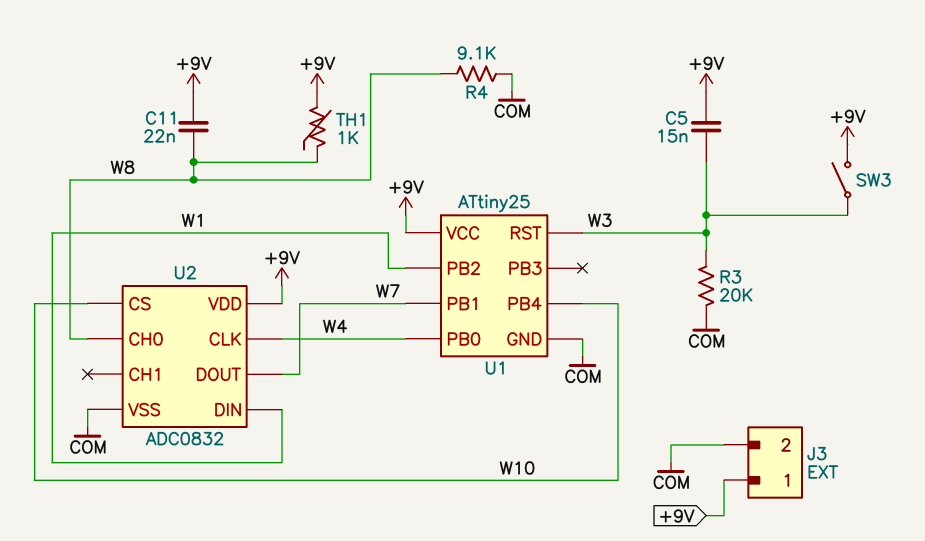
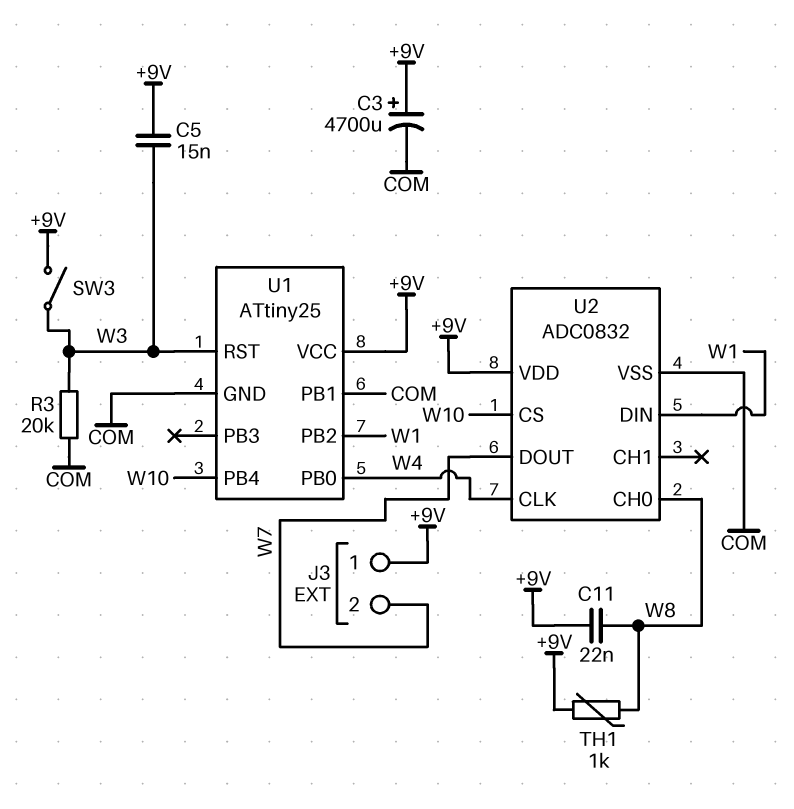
C3: none -> 4700uF (plus +9V, minus COM)
J3 pin 2: COM -> W7
R4: 9.1k (COM, W8) -> none
U1 pin PB1: W7 -> COM

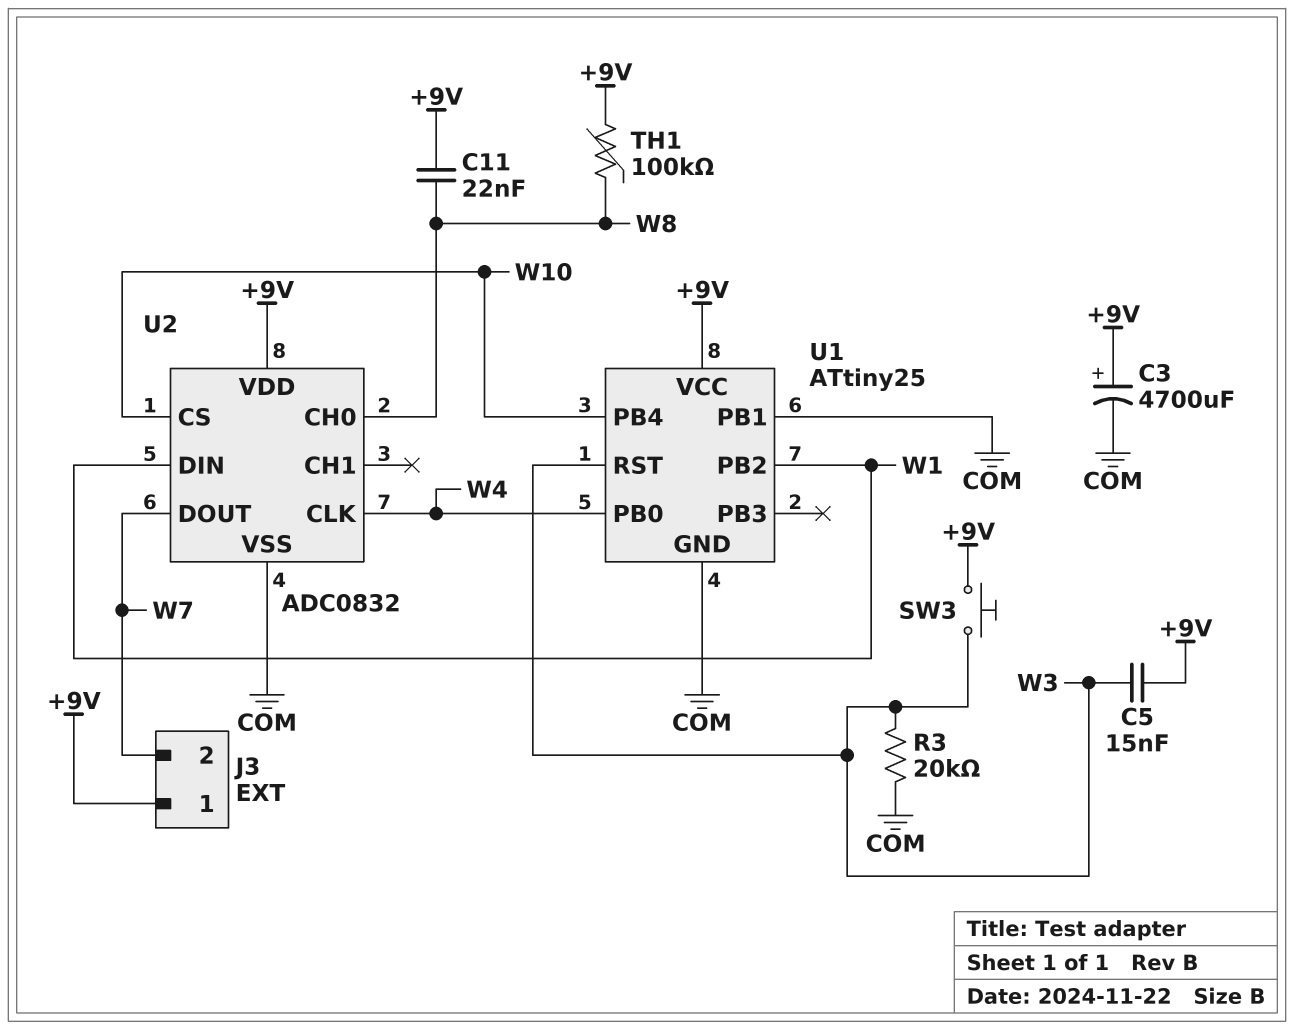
SW3: switch (+9V, W3) -> button (+9V, W3)
TH1: 1k (+9V, W8) -> 100k (+9V, W8)

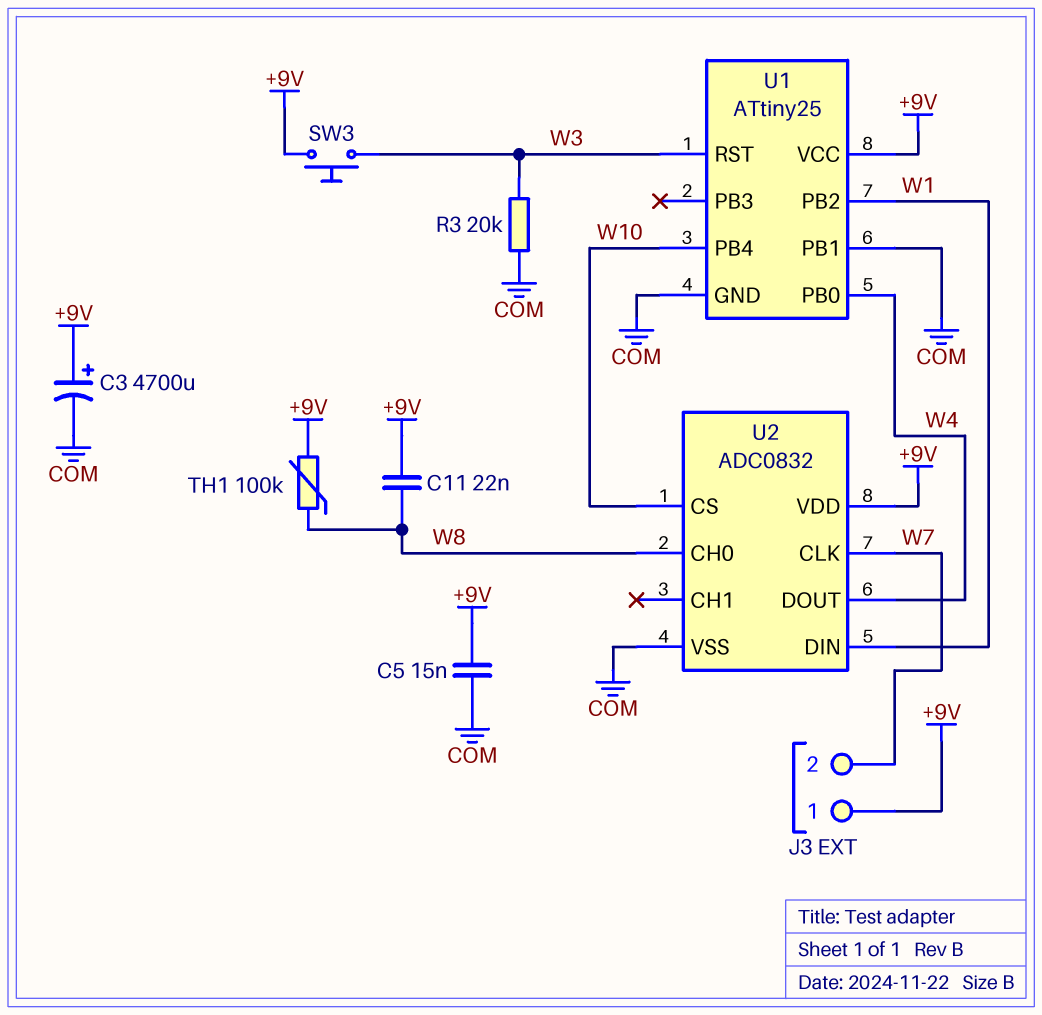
C5: 15nF (+9V, W3) -> 15nF (+9V, COM)
U2 pin CLK: W4 -> W7
U2 pin DOUT: W7 -> W4

